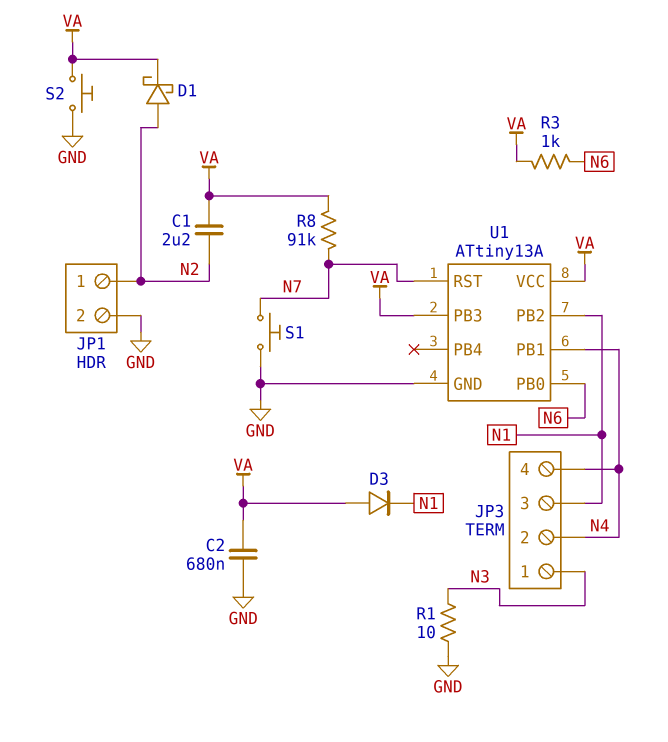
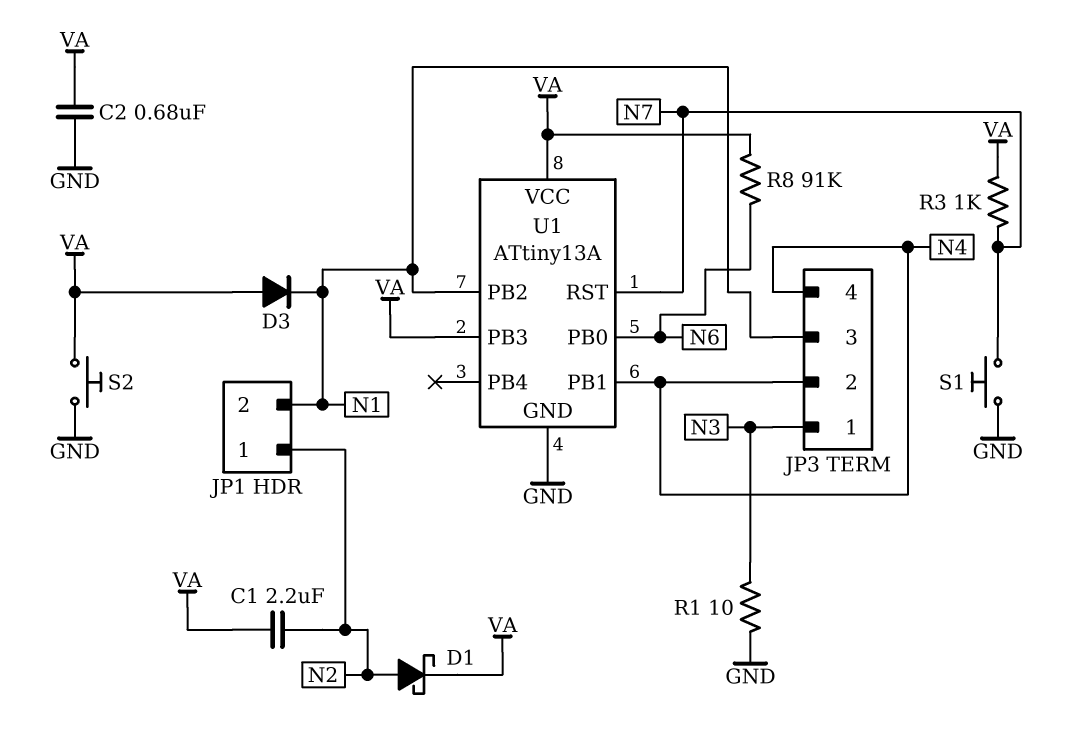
JP1 pin 2: GND -> N1
R3: 1k (N6, VA) -> 1k (N7, VA)
R8: 91k (N7, VA) -> 91k (N6, VA)

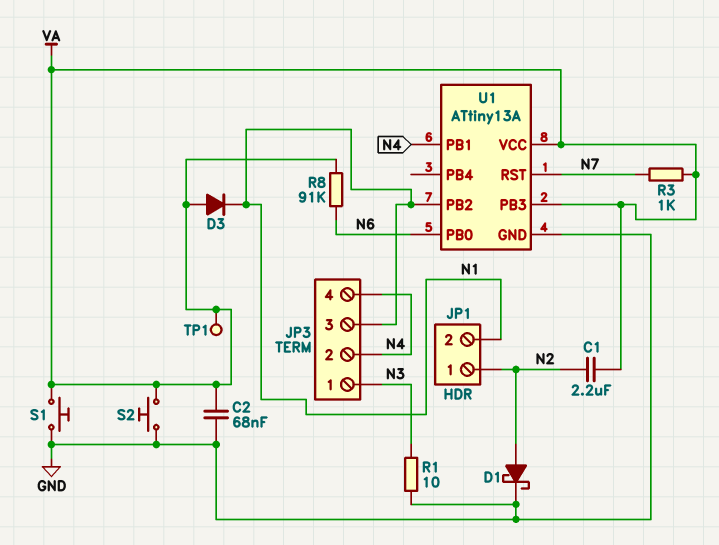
C2: 680nF (GND, VA) -> 68nF (GND, VA)
D1: schottky (A N2, K VA) -> schottky (A N2, K GND)
S1: button (GND, N7) -> button (GND, VA)
TP1: none -> test point (VA)

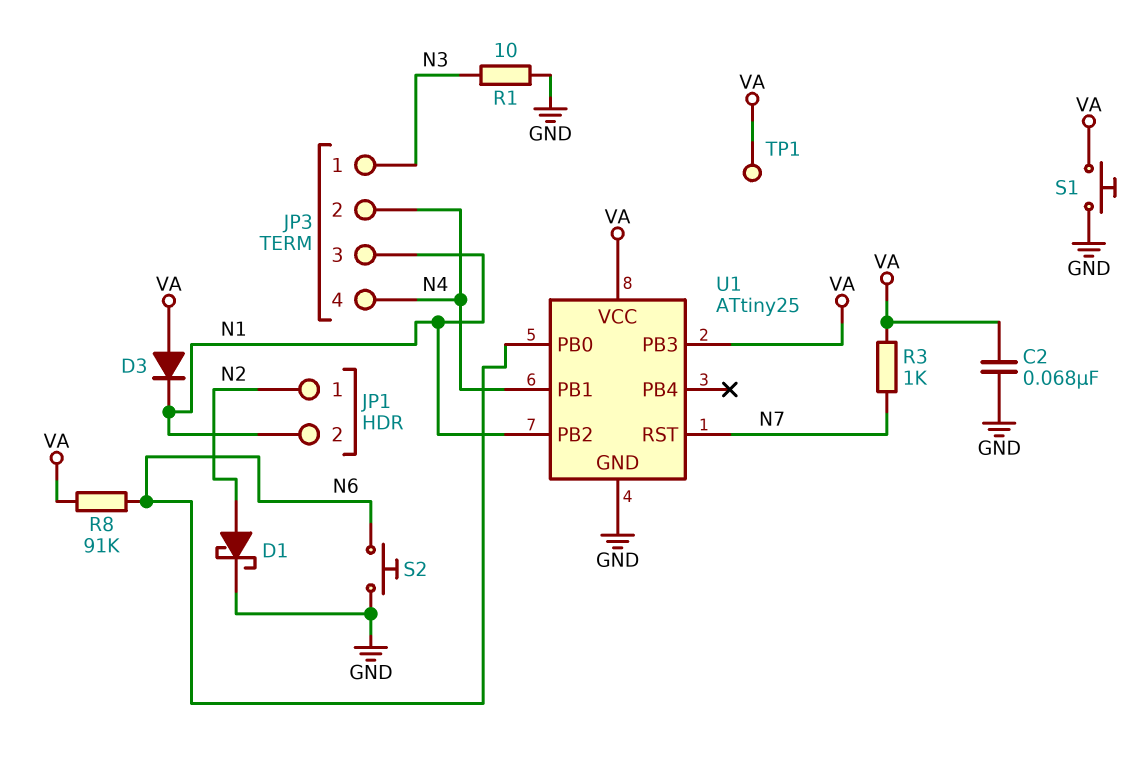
C1: 2.2uF (N2, VA) -> none
S2: button (GND, VA) -> button (GND, N6)
U1: ATtiny13A -> ATtiny25

